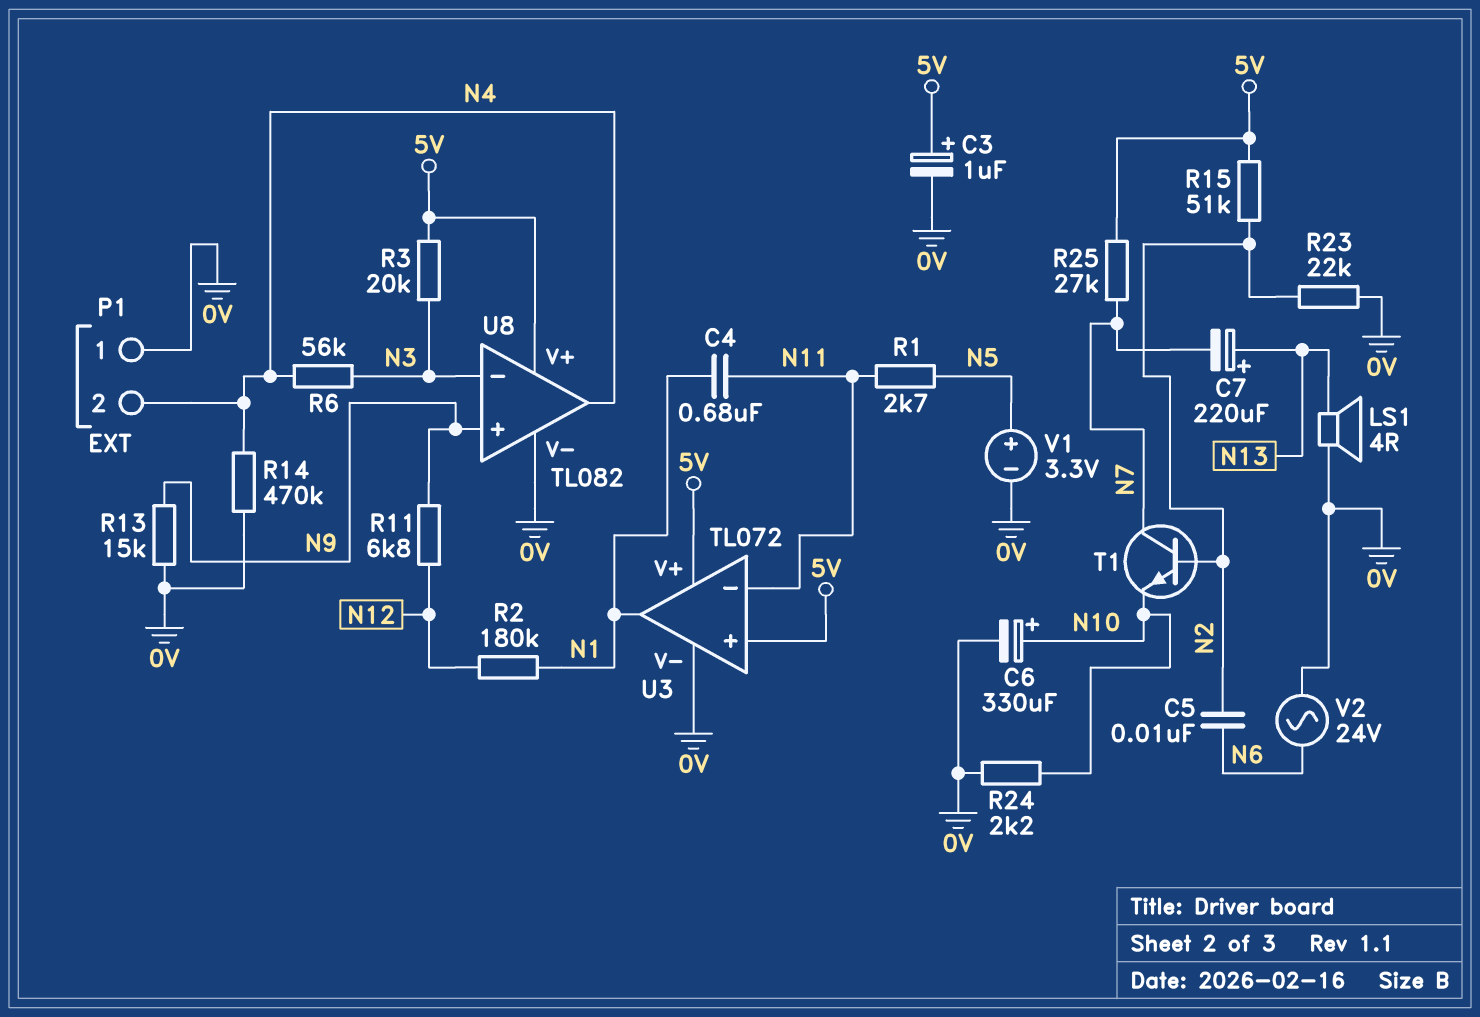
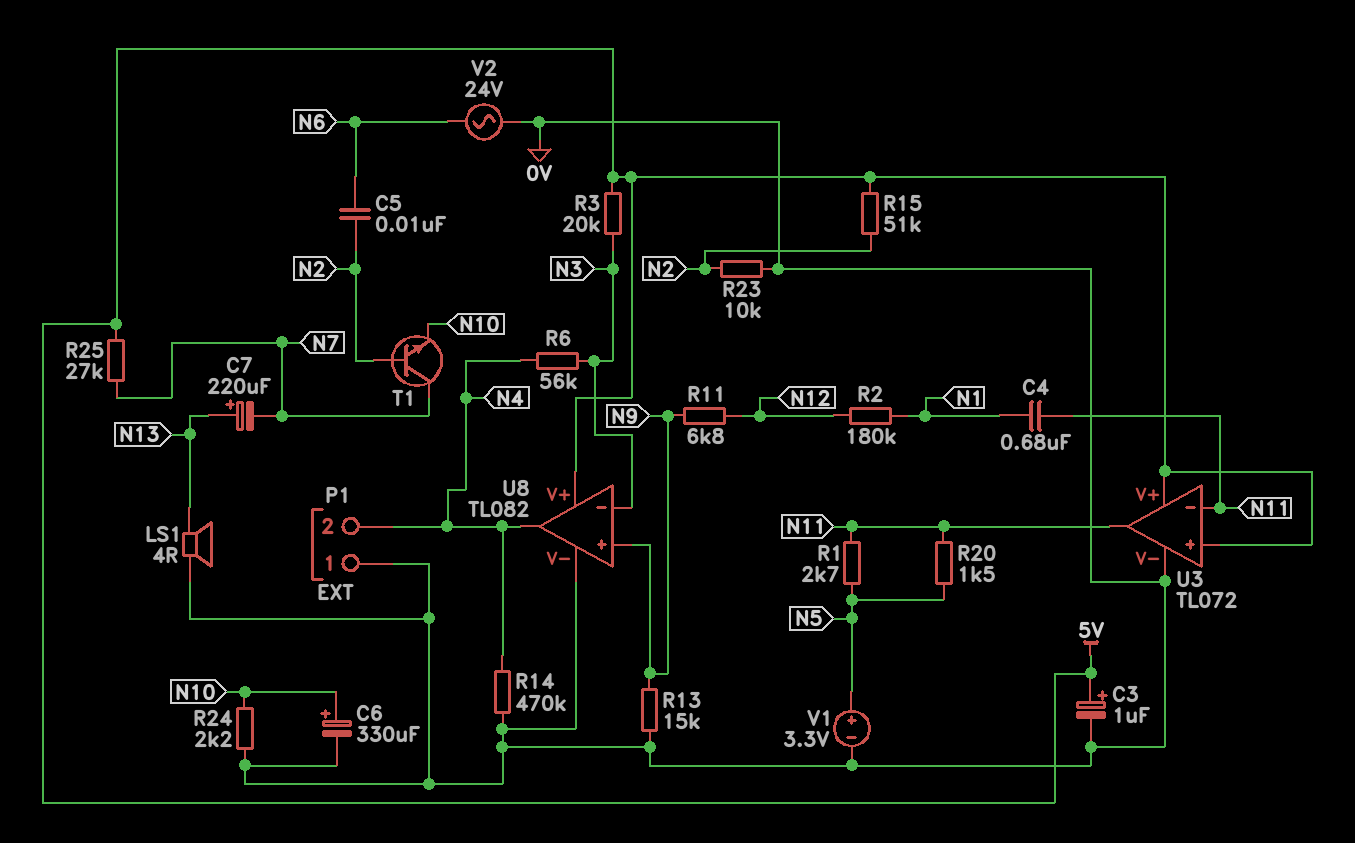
R20: none -> 1.5k (N5, N11)
R23: 22k (0V, N2) -> 10k (0V, N2)
U3 pin out: N1 -> N11

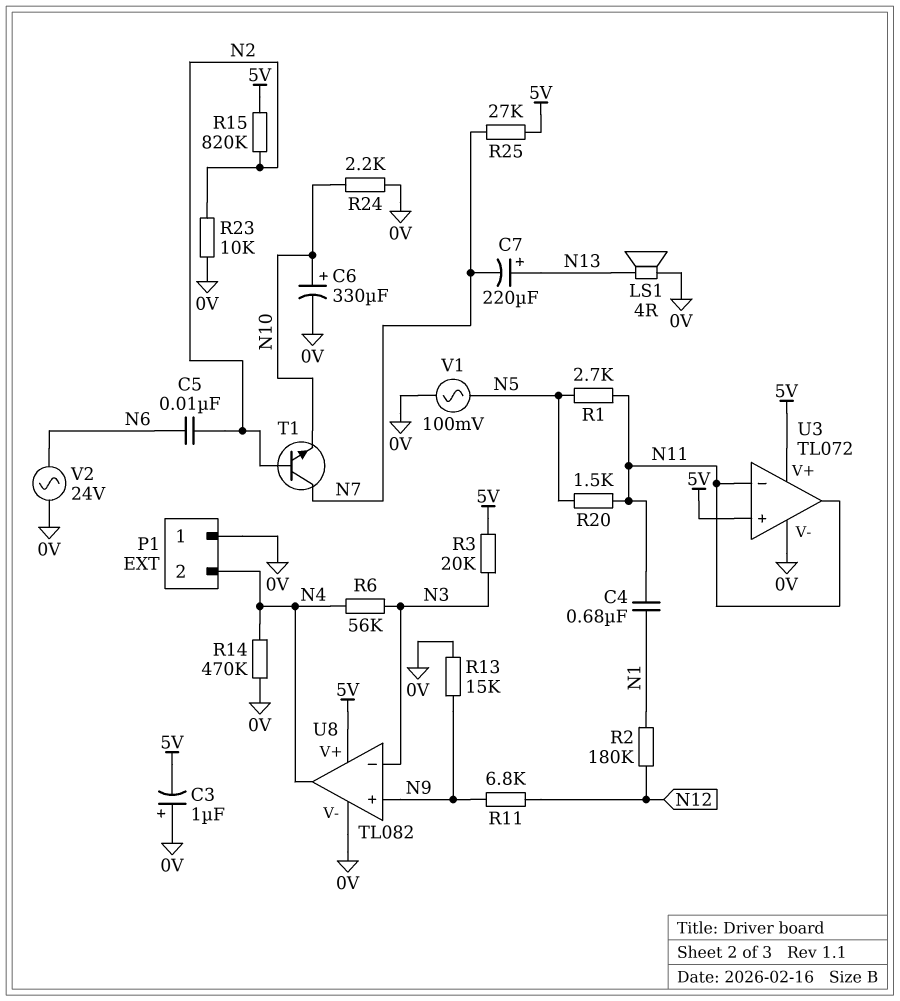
C3: 1uF (plus 5V, minus 0V) -> 1uF (plus 0V, minus 5V)
R15: 51k (5V, N2) -> 820k (5V, N2)
V1: 3.3V (plus N5, minus 0V) -> AC 100mV (0V, N5)

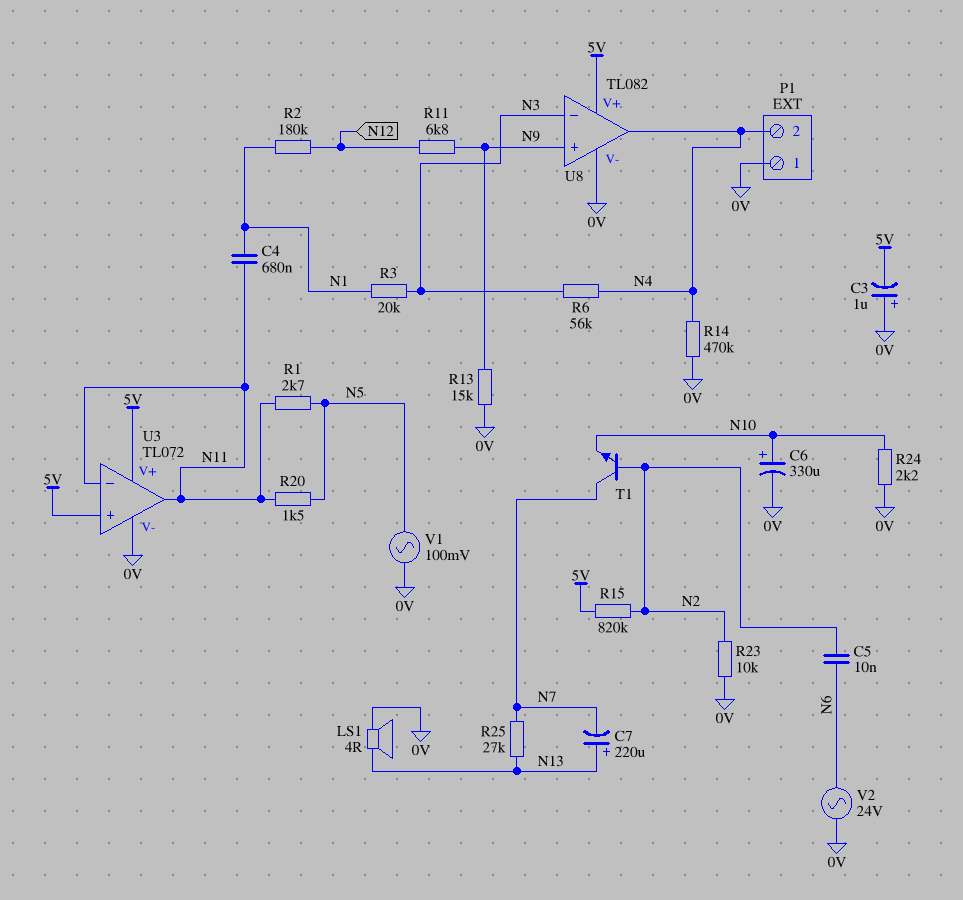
R3: 20k (5V, N3) -> 20k (N1, N3)
R25: 27k (5V, N7) -> 27k (N7, N13)

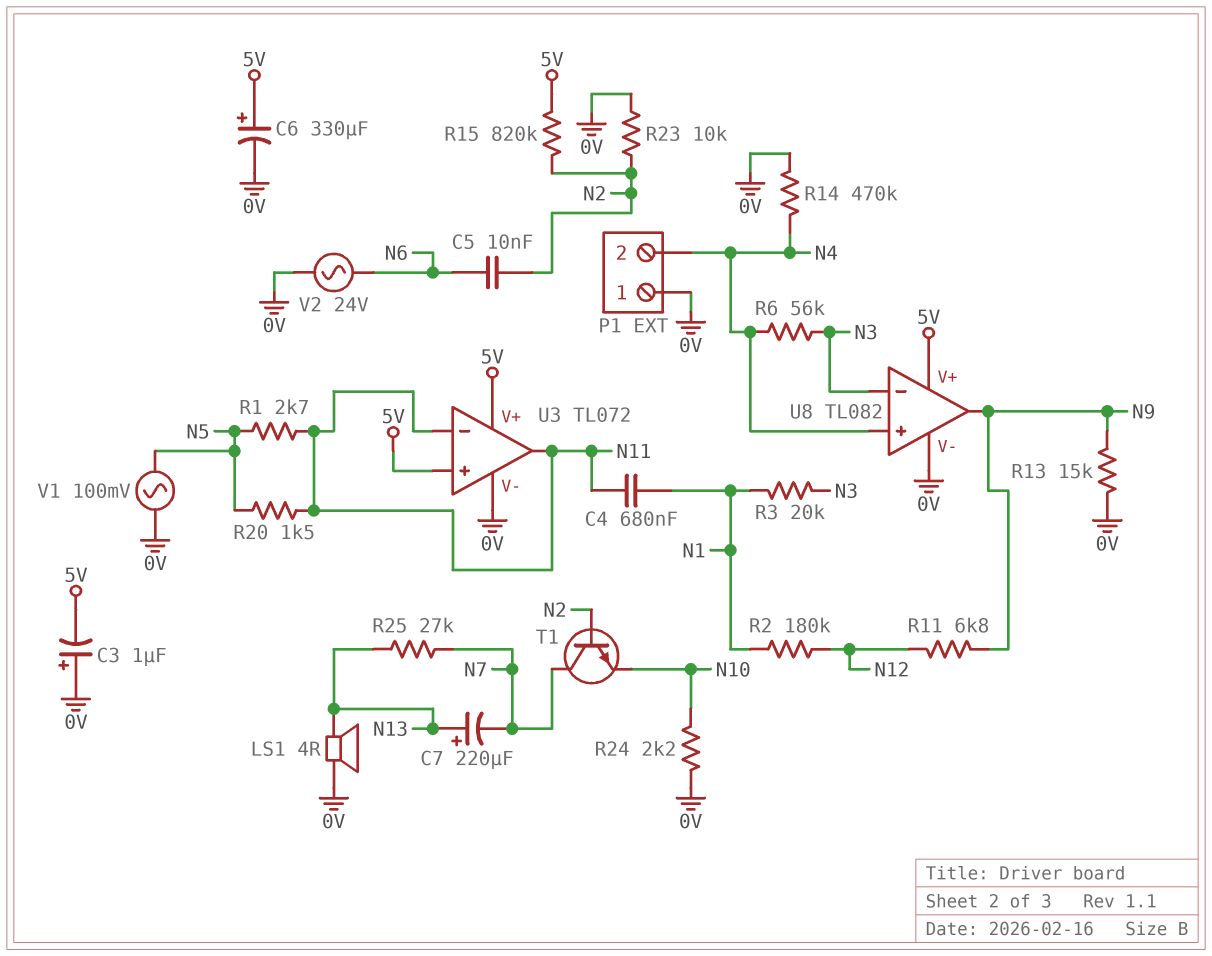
C6: 330uF (plus N10, minus 0V) -> 330uF (plus 5V, minus 0V)
U8 pin in+: N9 -> N4
U8 pin out: N4 -> N9

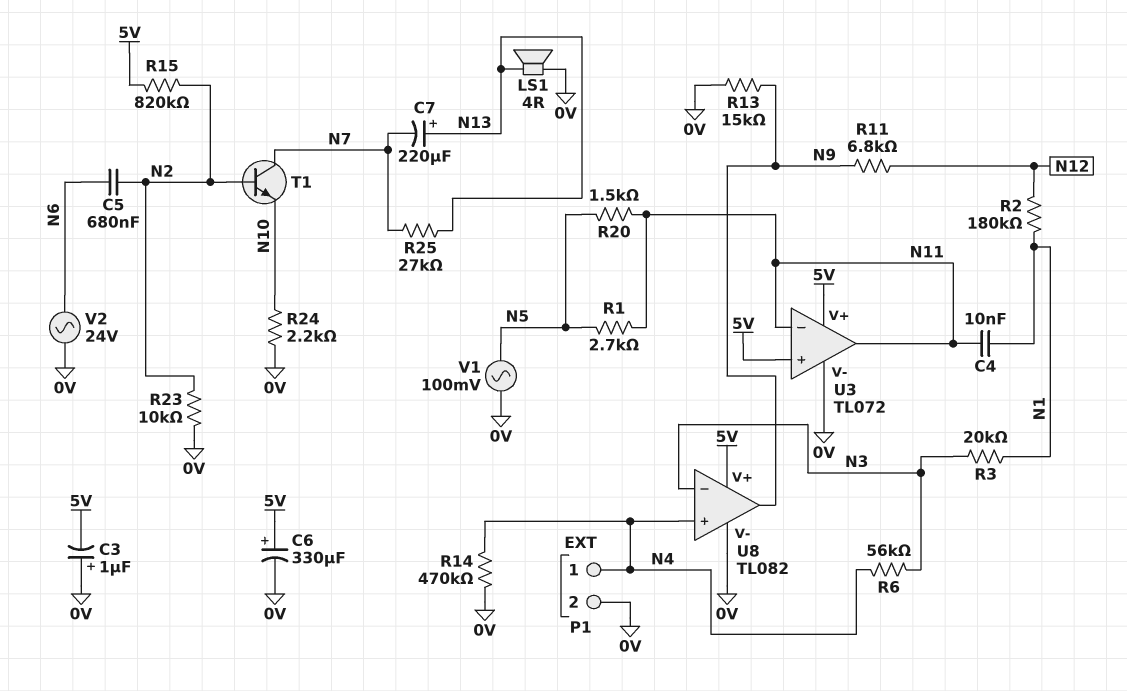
C4: 680nF (N1, N11) -> 10nF (N1, N11)
C5: 10nF (N2, N6) -> 680nF (N2, N6)
P1 pin 1: 0V -> N4
P1 pin 2: N4 -> 0V

